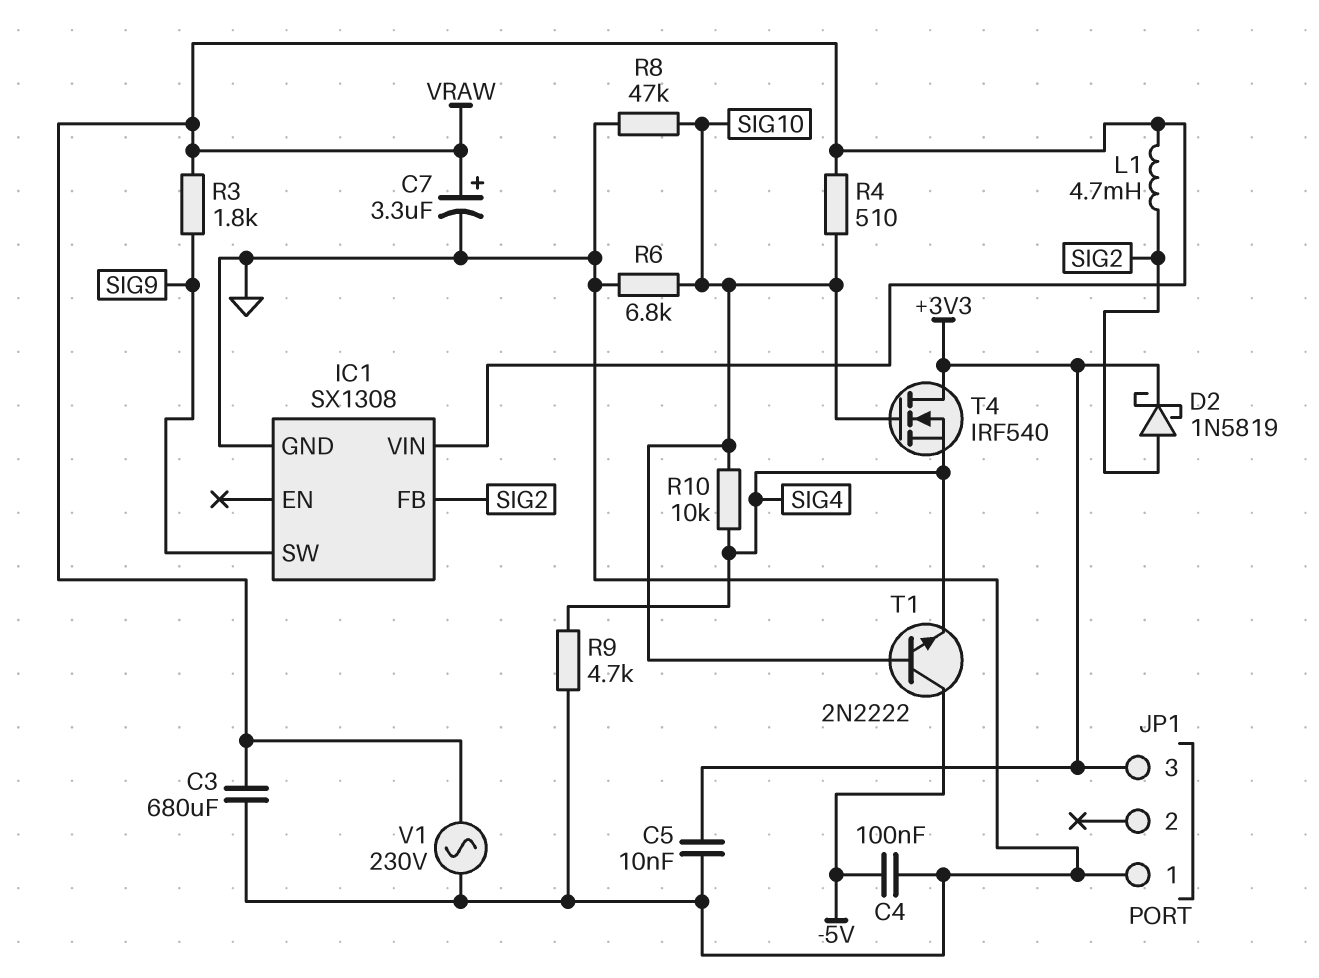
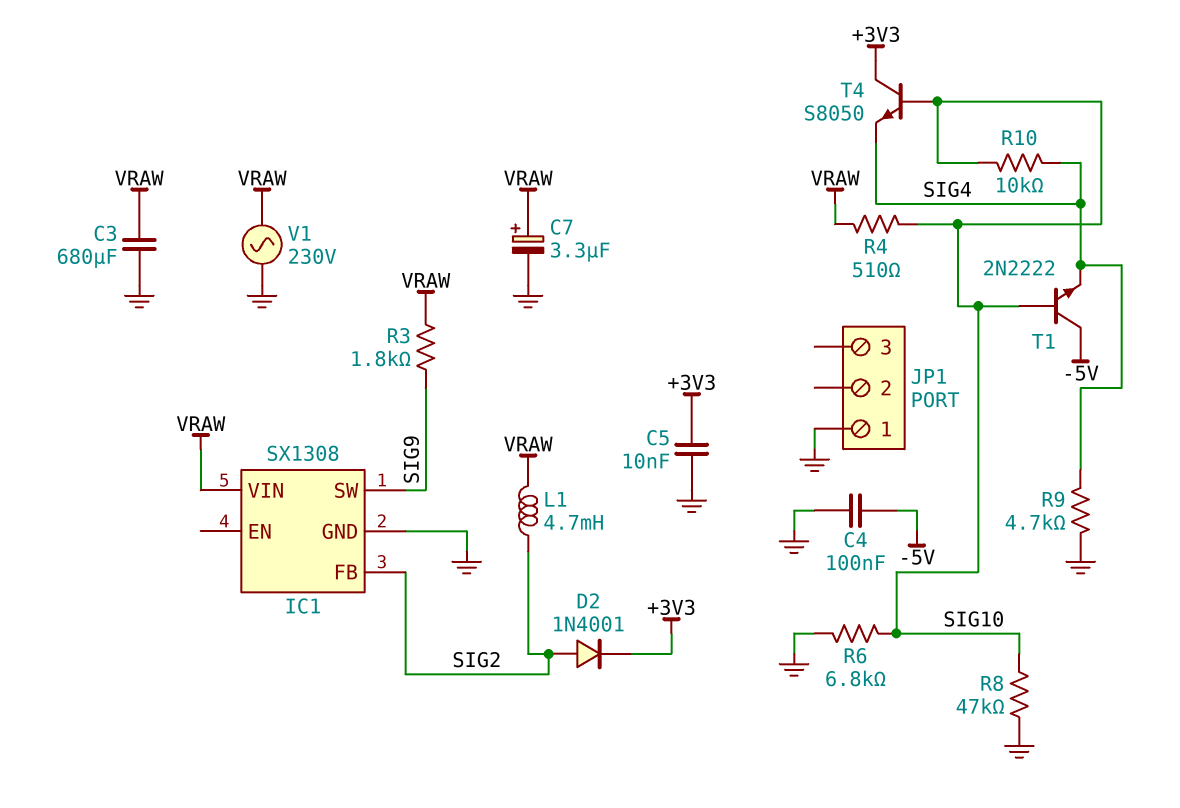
D2: schottky 1N5819 (A SIG2, K +3V3) -> diode 1N4001 (A SIG2, K +3V3)
JP1 pin 3: +3V3 -> none
T4: NMOS IRF540 (G SIG10, D +3V3, S SIG4) -> NPN S8050 (B SIG10, C +3V3, E SIG4)

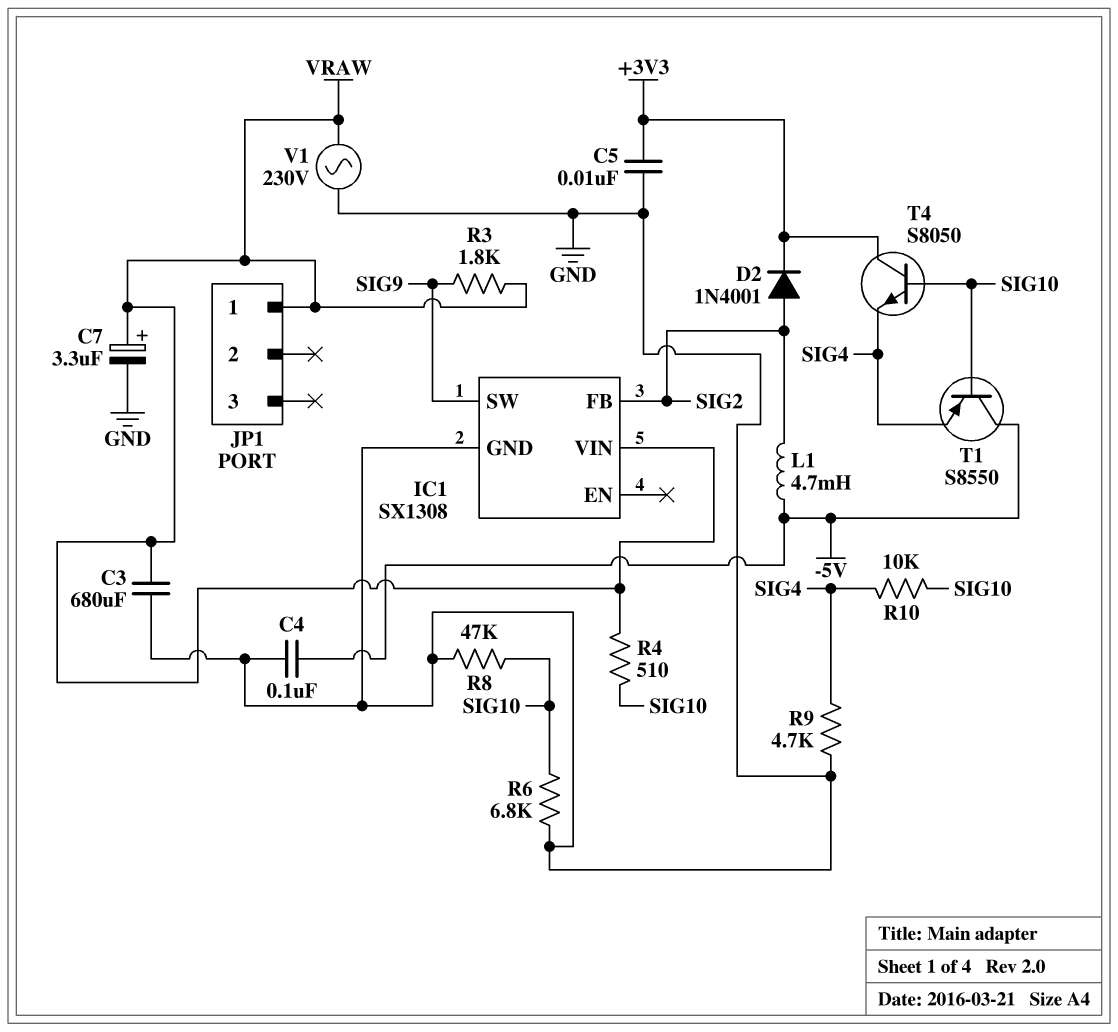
JP1 pin 1: GND -> VRAW
L1: 4.7mH (SIG2, VRAW) -> 4.7mH (-5V, SIG2)
T1: NPN 2N2222 (B SIG10, C -5V, E SIG4) -> PNP S8550 (B SIG10, C -5V, E SIG4)

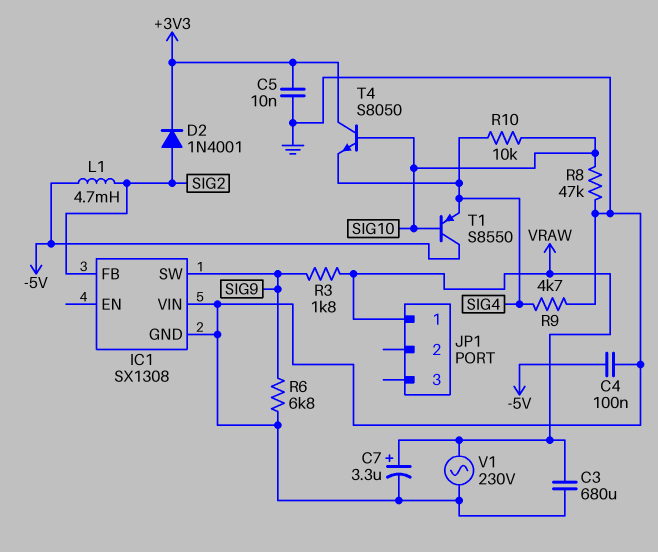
IC1 pin VIN: VRAW -> GND
R4: 510 (SIG10, VRAW) -> none
R6: 6.8k (GND, SIG10) -> 6.8k (GND, SIG9)

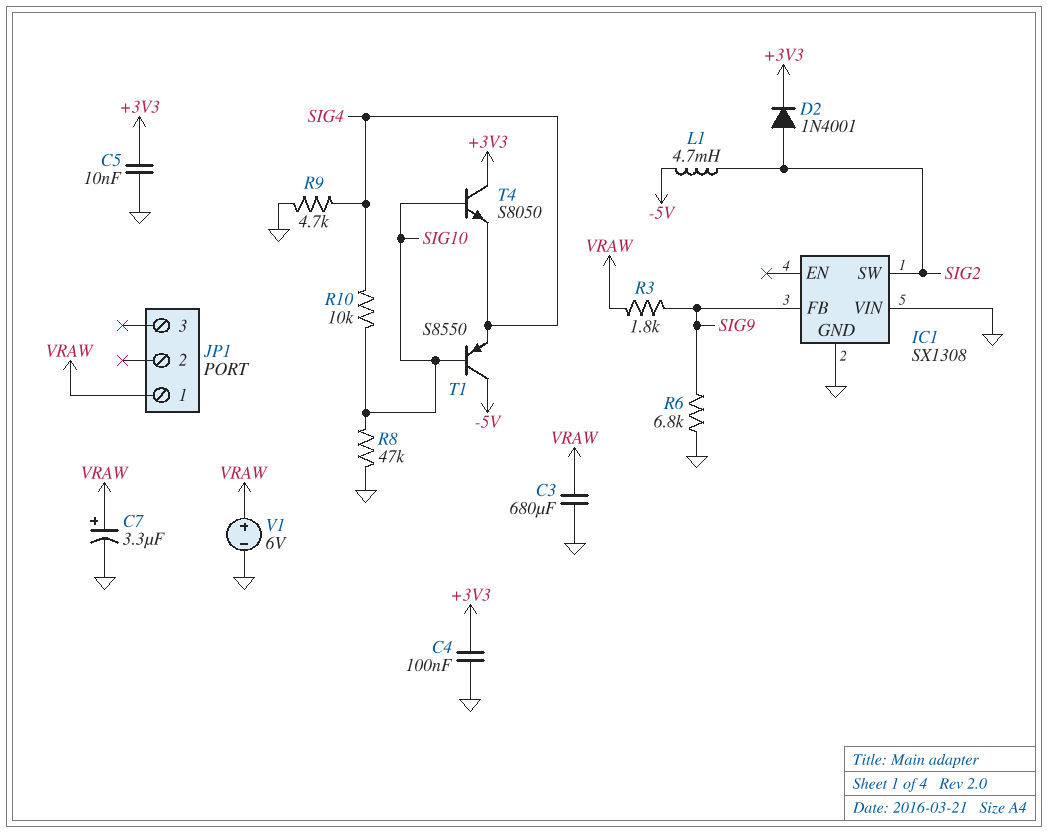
C4: 100nF (-5V, GND) -> 100nF (+3V3, GND)
IC1 pin FB: SIG2 -> SIG9
IC1 pin SW: SIG9 -> SIG2
V1: AC 230V (GND, VRAW) -> 6V (plus VRAW, minus GND)

